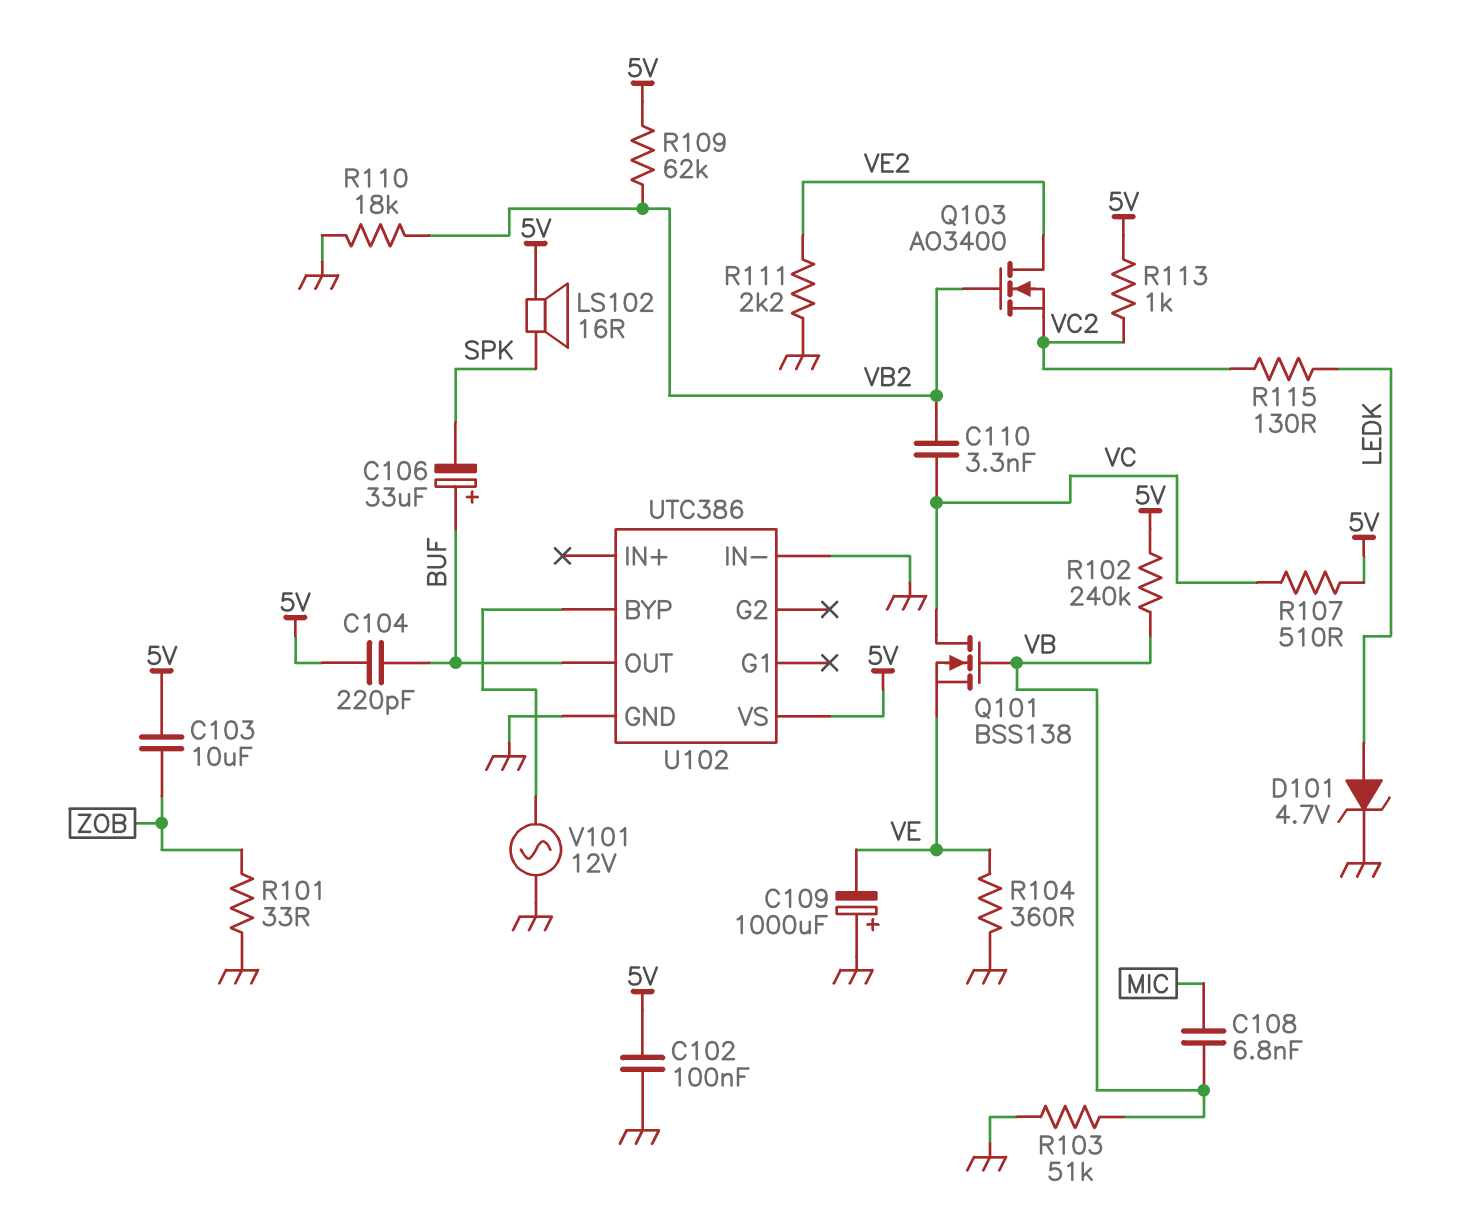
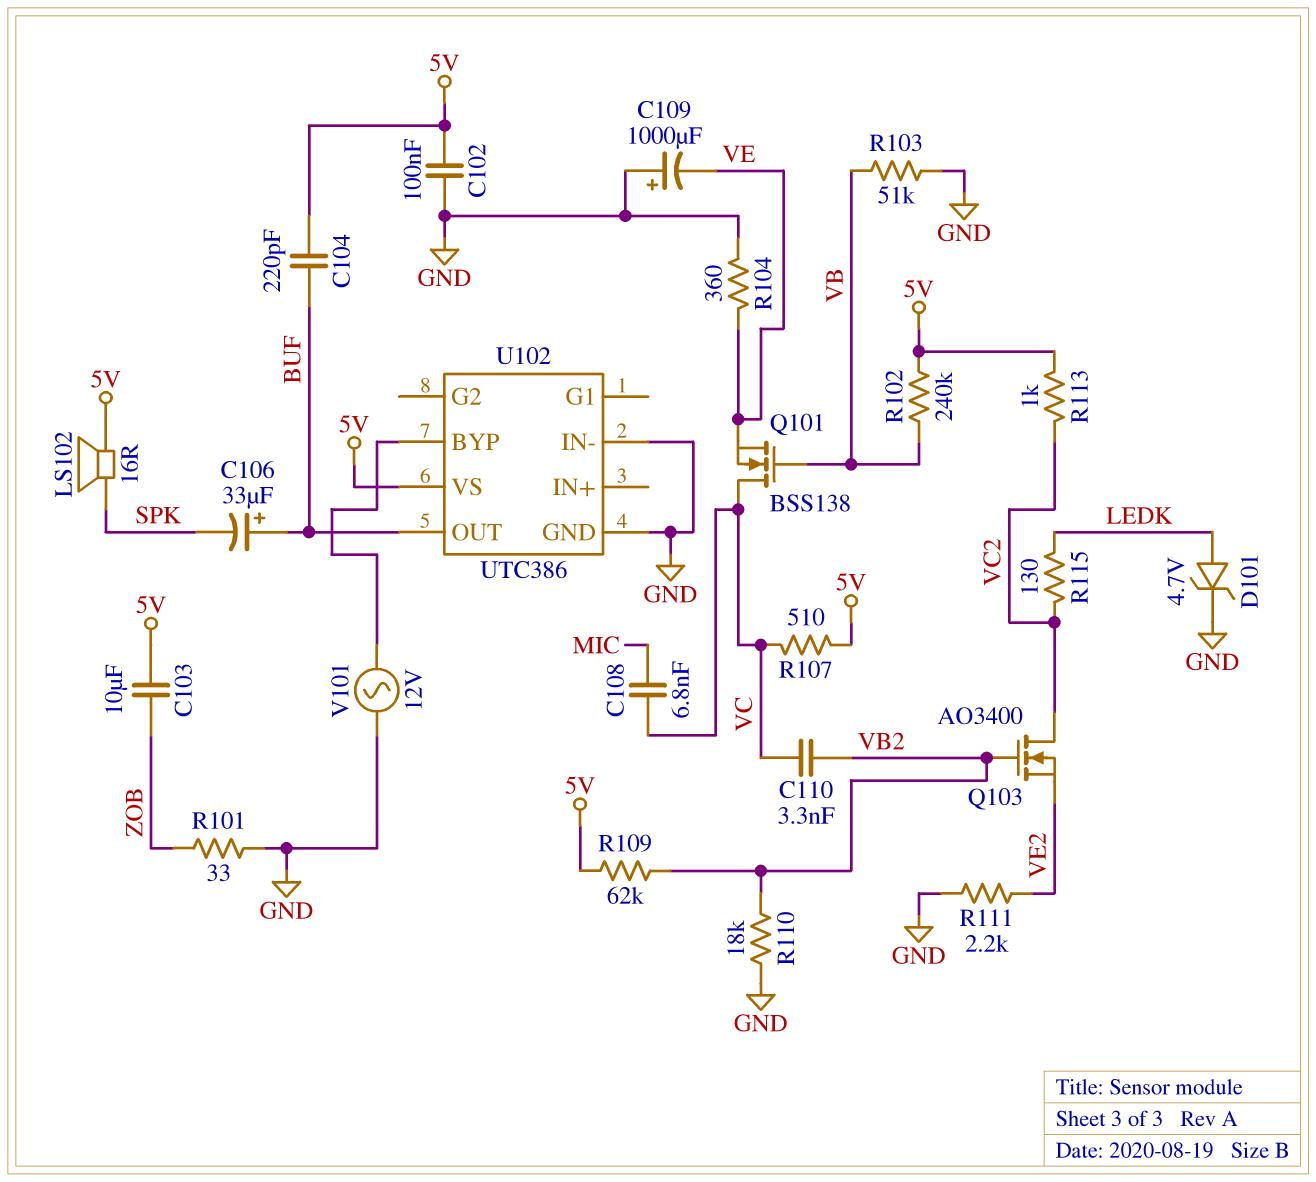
C108: 6.8nF (MIC, VB) -> 6.8nF (MIC, VC)
Q103: NMOS AO3400 (G VB2, D VE2, S VC2) -> NMOS AO3400 (G VB2, D VC2, S VE2)

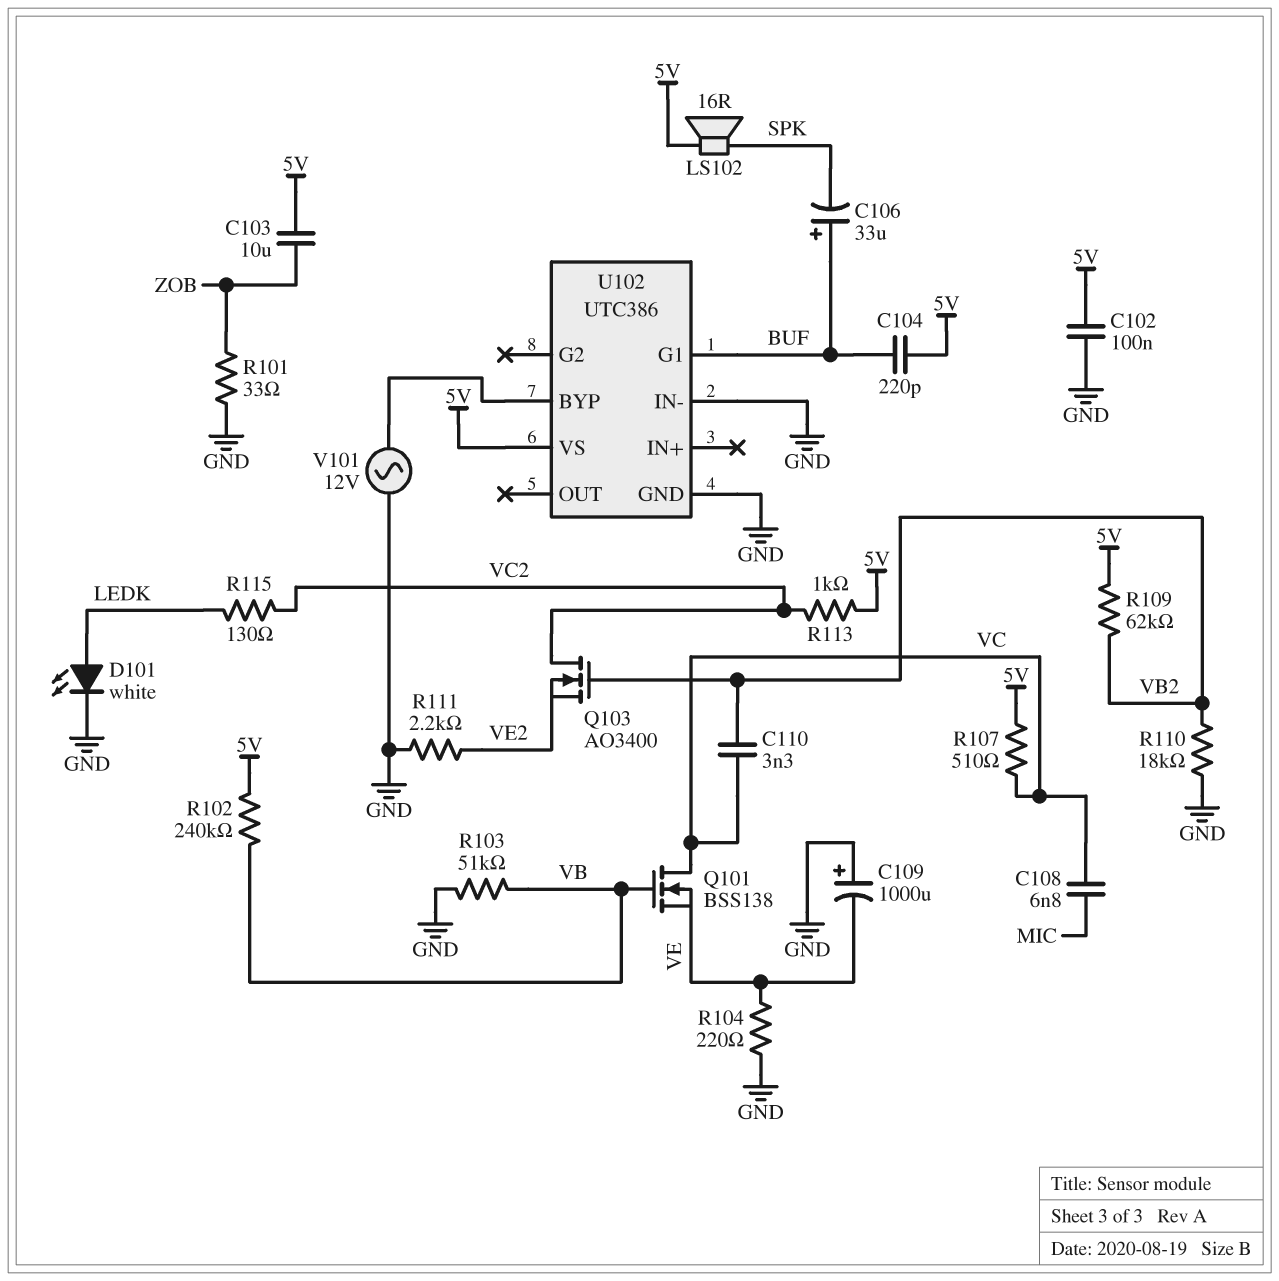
D101: zener 4.7V (A LEDK, K GND) -> LED white (A LEDK, K GND)
R104: 360 (GND, VE) -> 220 (GND, VE)
U102 pin G1: none -> BUF
U102 pin OUT: BUF -> none

